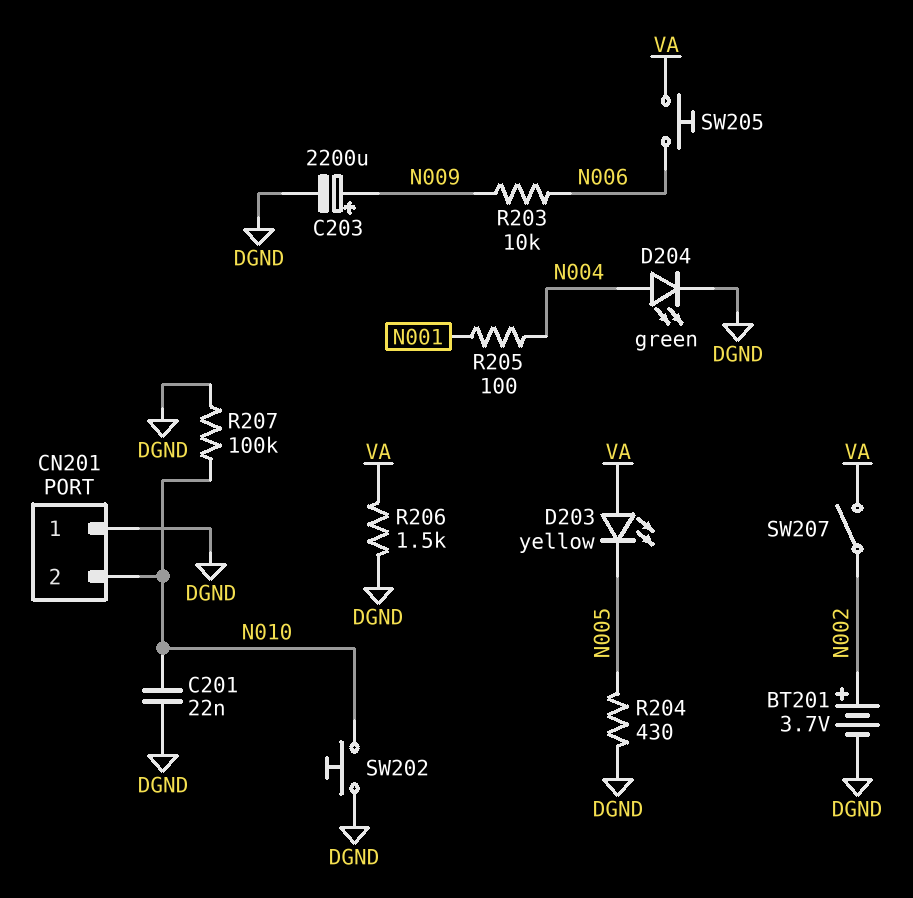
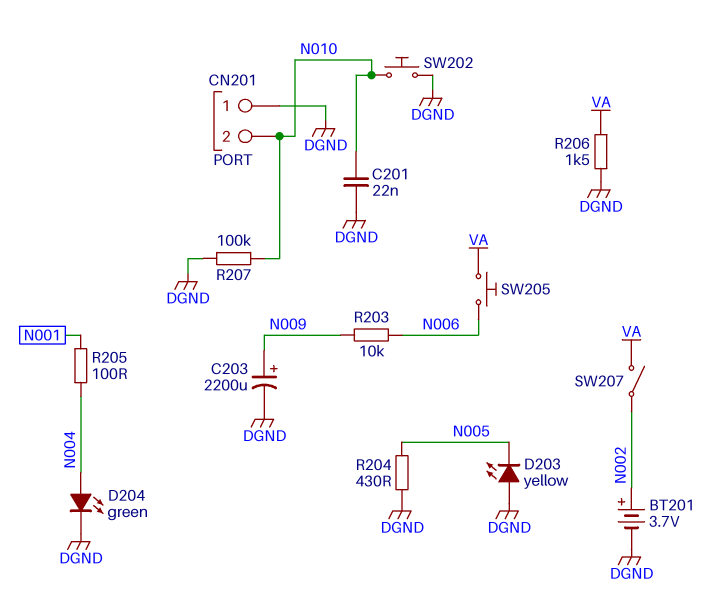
D203: LED yellow (A VA, K N005) -> LED yellow (A DGND, K N005)

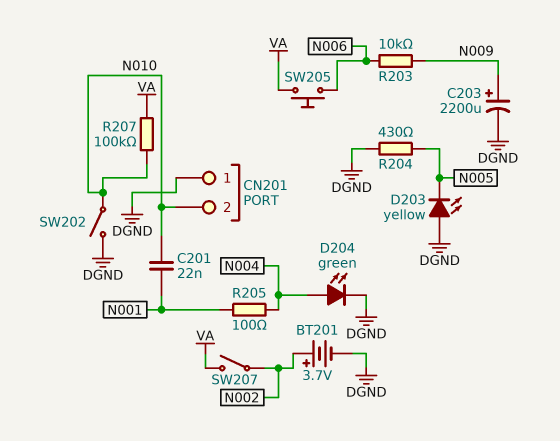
C201: 22nF (DGND, N010) -> 22nF (N001, N010)
R206: 1.5k (DGND, VA) -> none
R207: 100k (DGND, N010) -> 100k (N010, VA)
SW202: button (DGND, N010) -> switch (DGND, N010)

